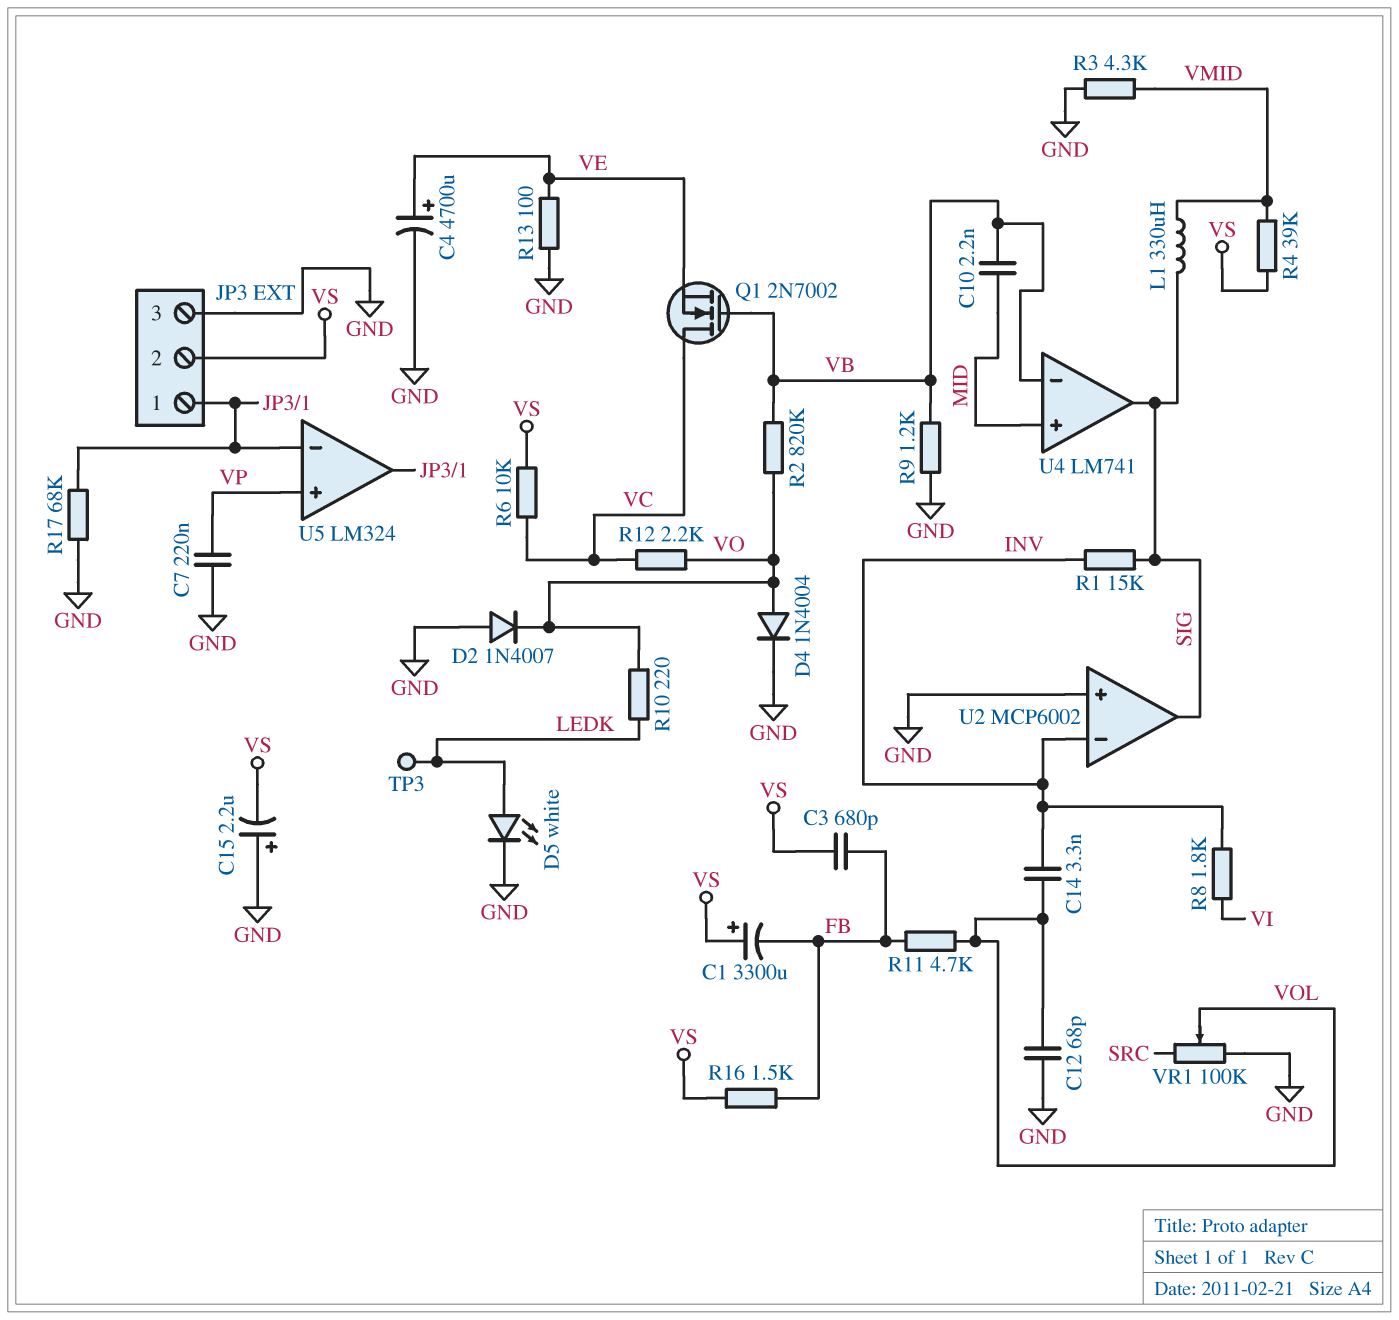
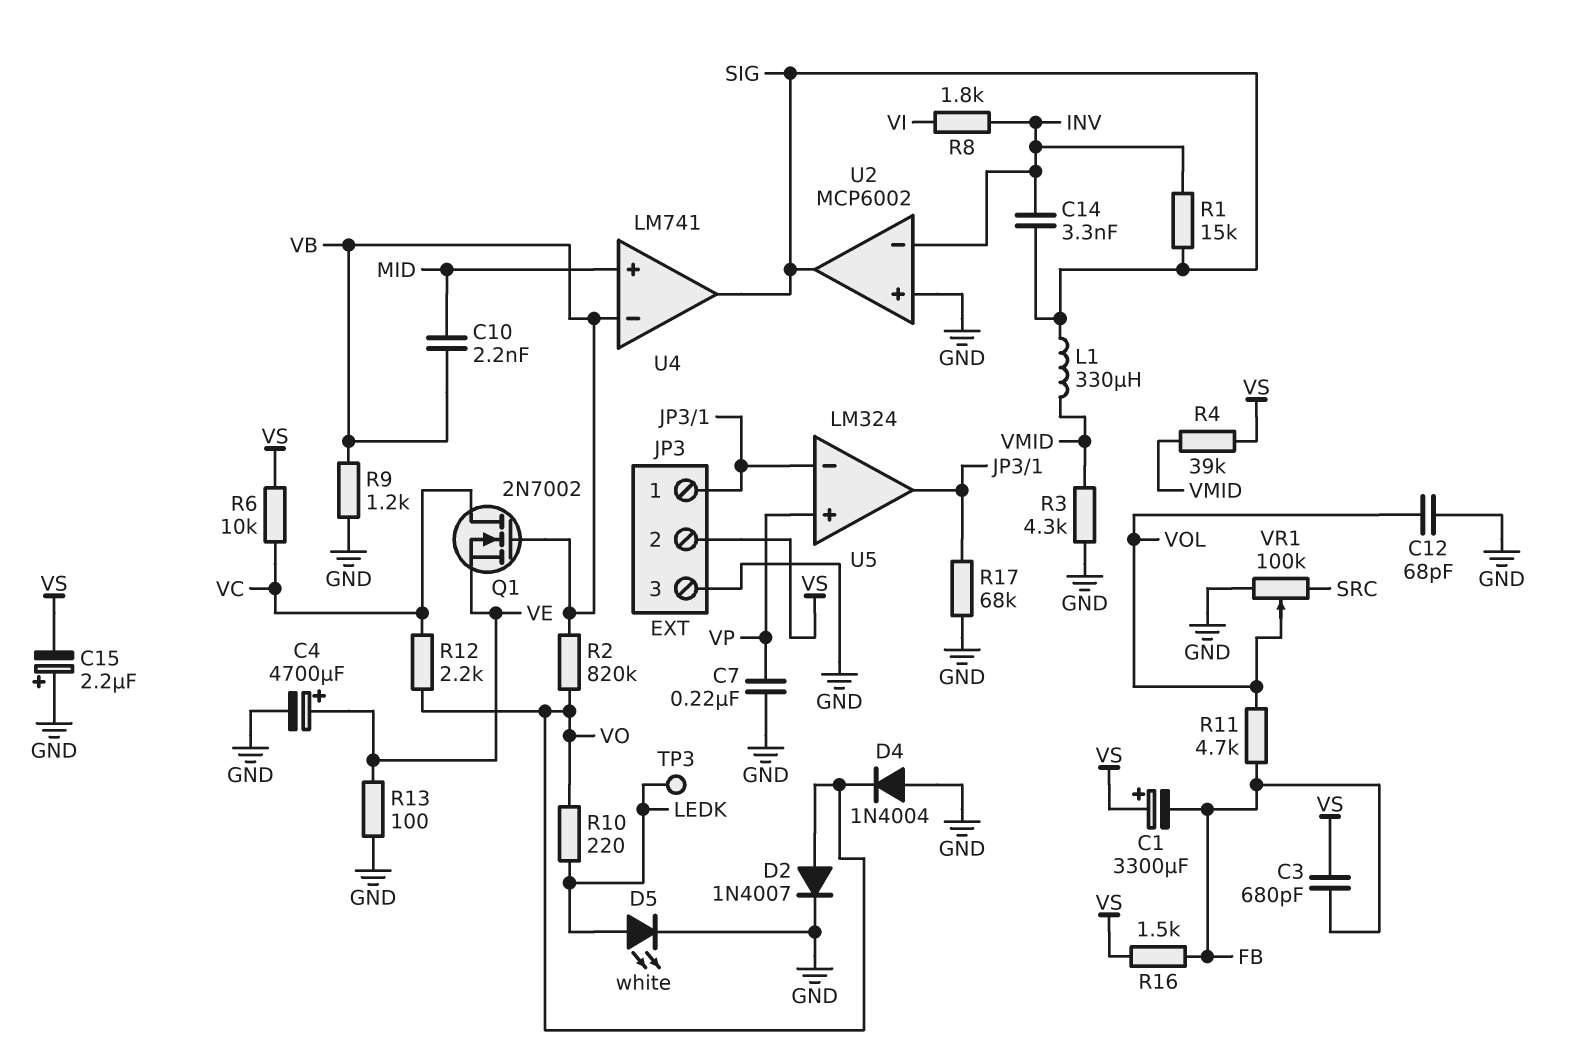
C14: 3.3nF (INV, VOL) -> 3.3nF (INV, SIG)
D2: diode 1N4007 (A GND, K VO) -> diode 1N4007 (A VO, K GND)
D4: diode 1N4004 (A VO, K GND) -> diode 1N4004 (A GND, K VO)

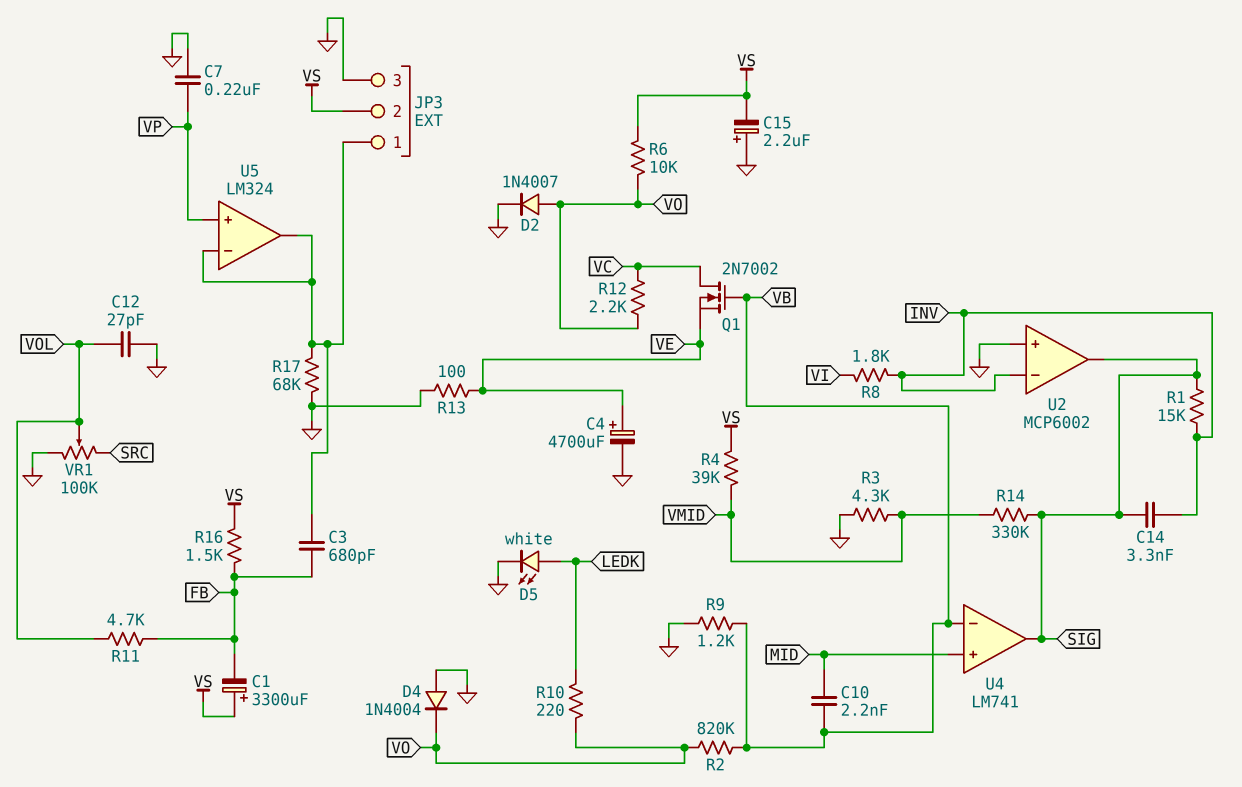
C3: 680pF (FB, VS) -> 680pF (FB, JP3/1)
C12: 68pF (GND, VOL) -> 27pF (GND, VOL)
L1: 330uH (SIG, VMID) -> none
R6: 10k (VC, VS) -> 10k (VO, VS)
R14: none -> 330k (SIG, VMID)
TP3: test point (LEDK) -> none

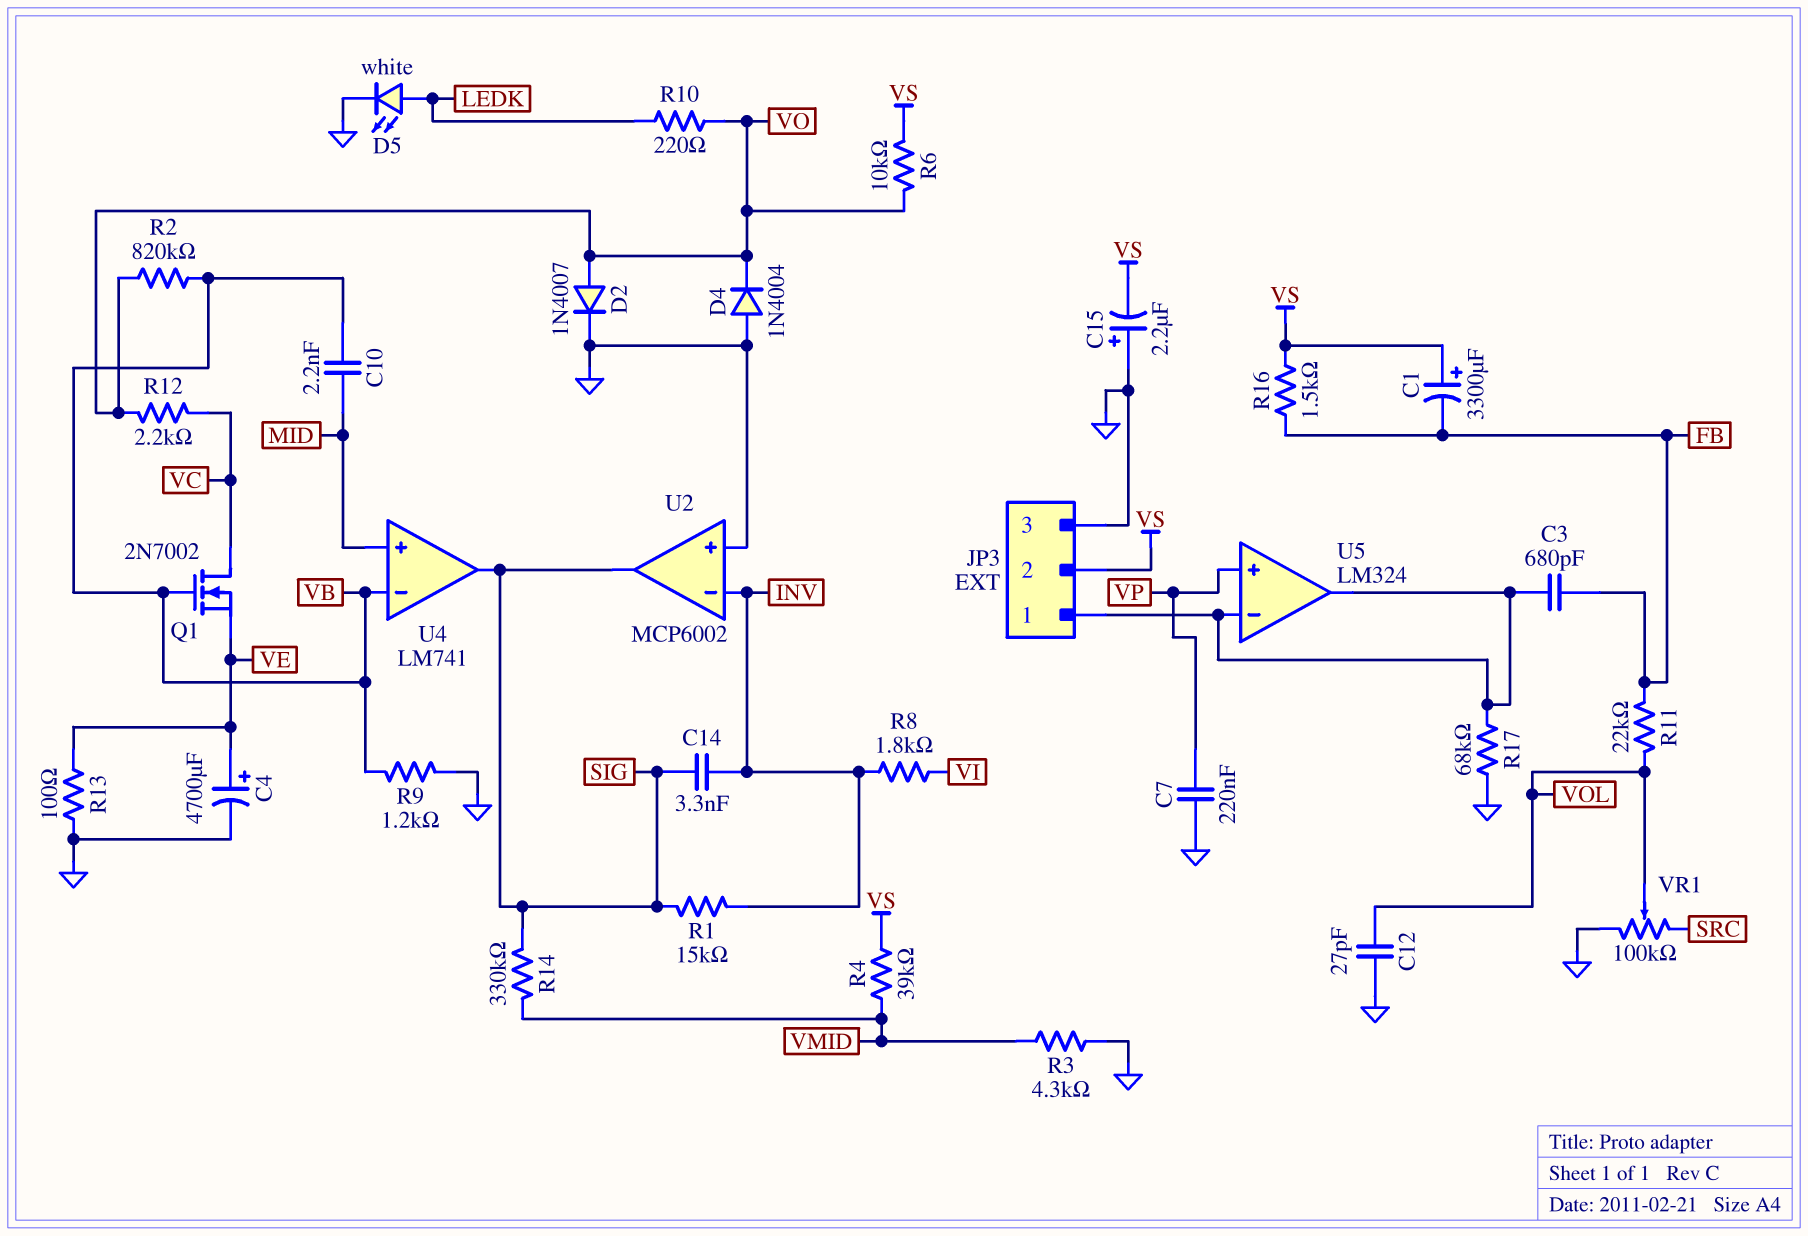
R11: 4.7k (FB, VOL) -> 22k (FB, VOL)

